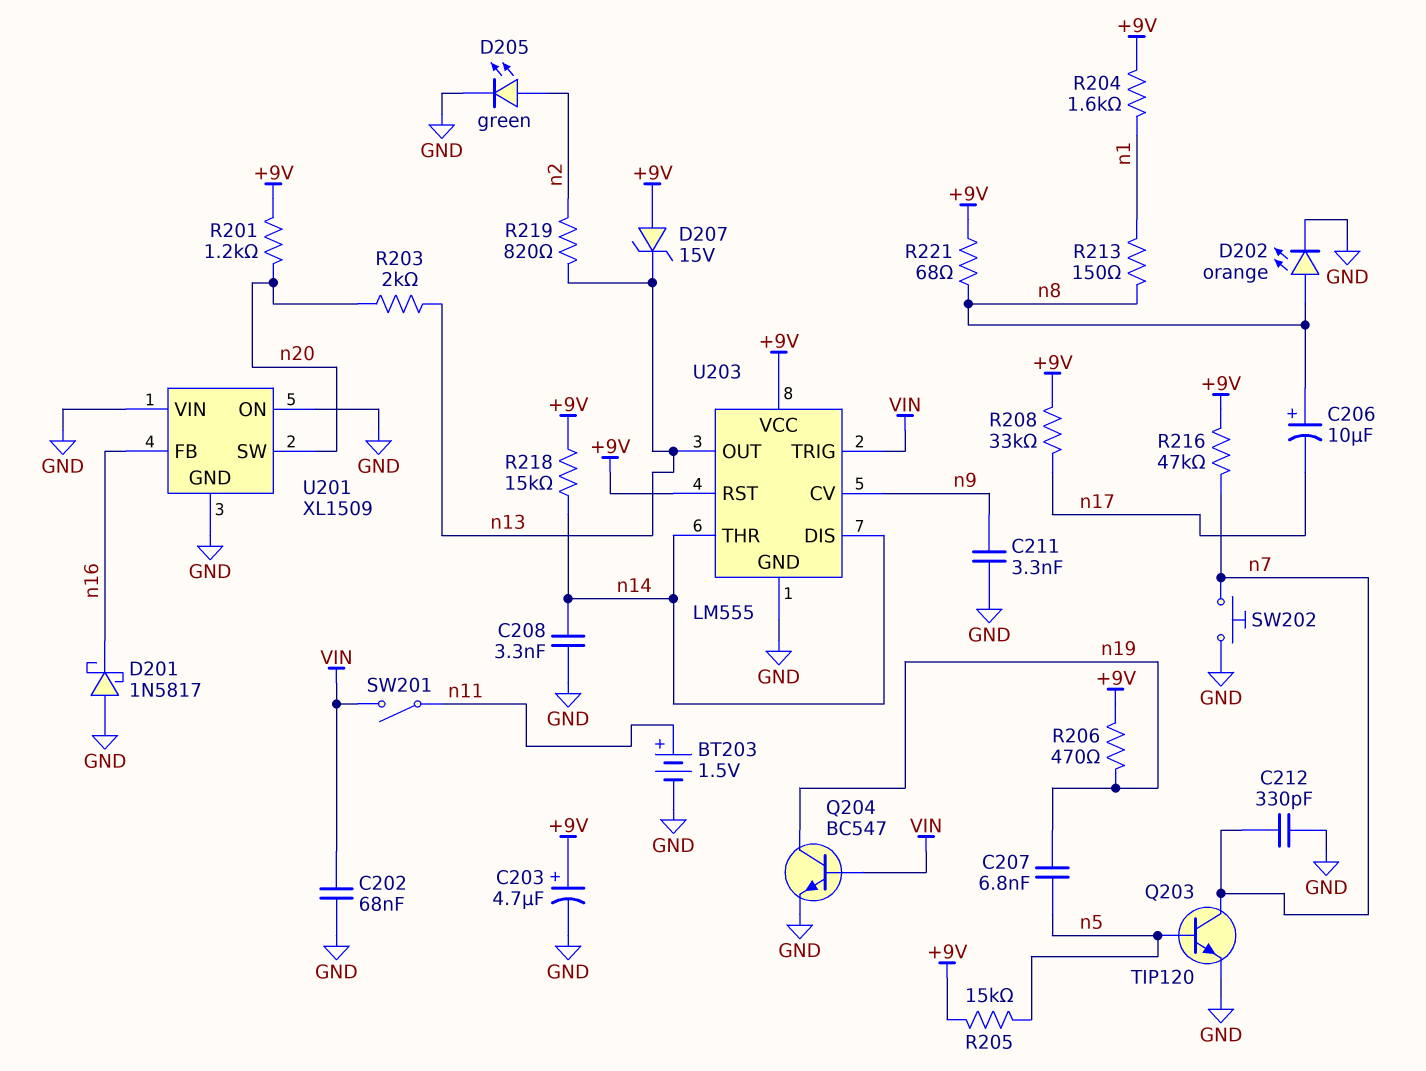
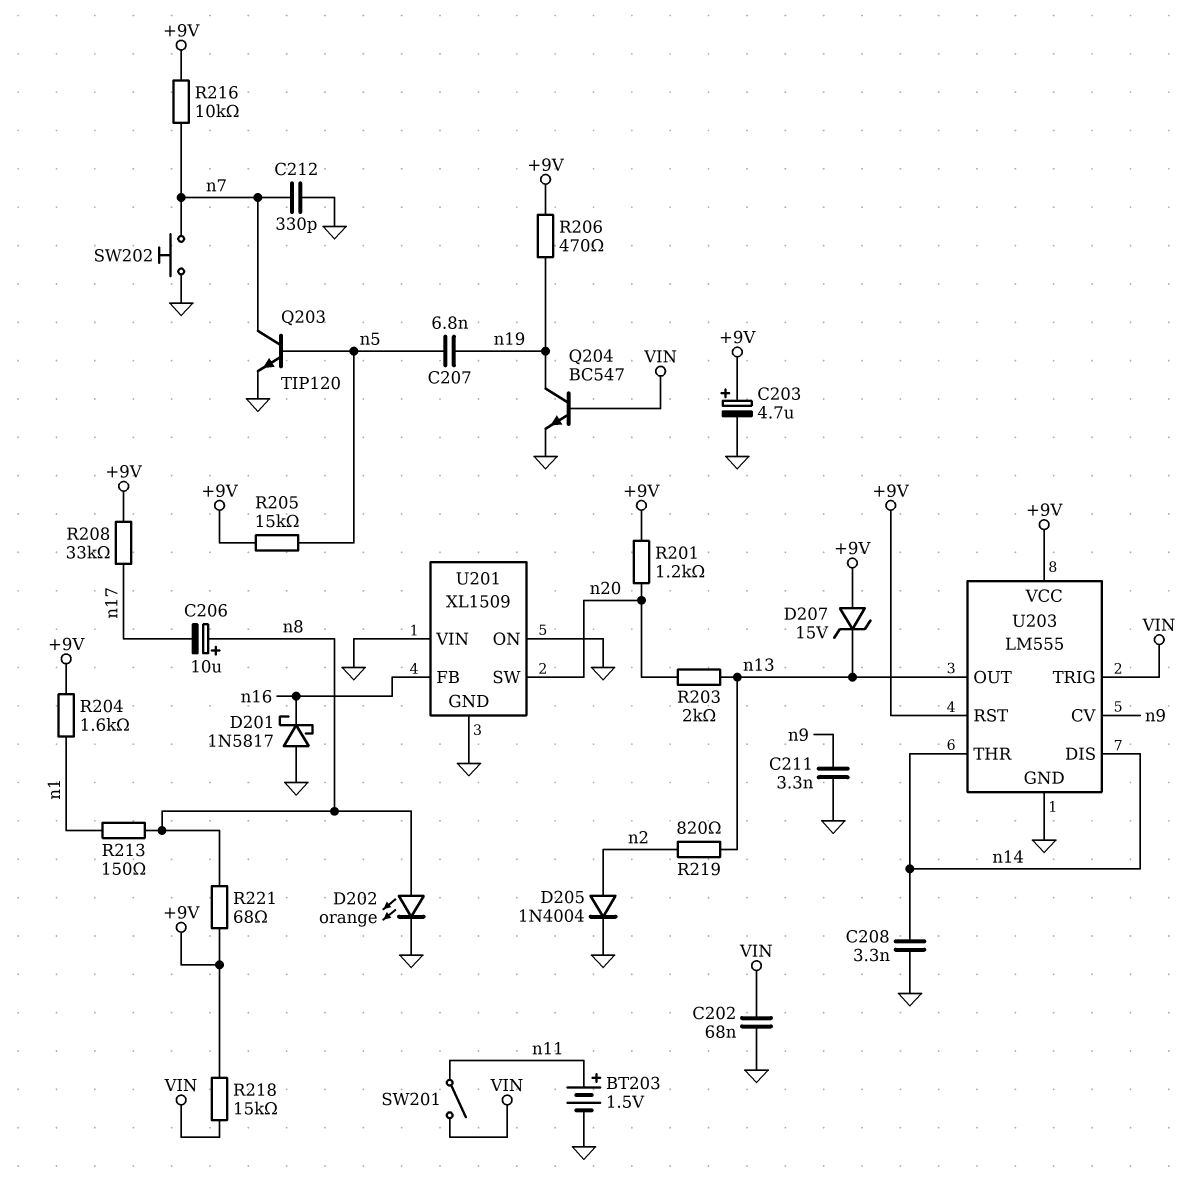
D205: LED green (A n2, K GND) -> diode 1N4004 (A n2, K GND)
R216: 47k (+9V, n7) -> 10k (+9V, n7)
R218: 15k (+9V, n14) -> 15k (+9V, VIN)

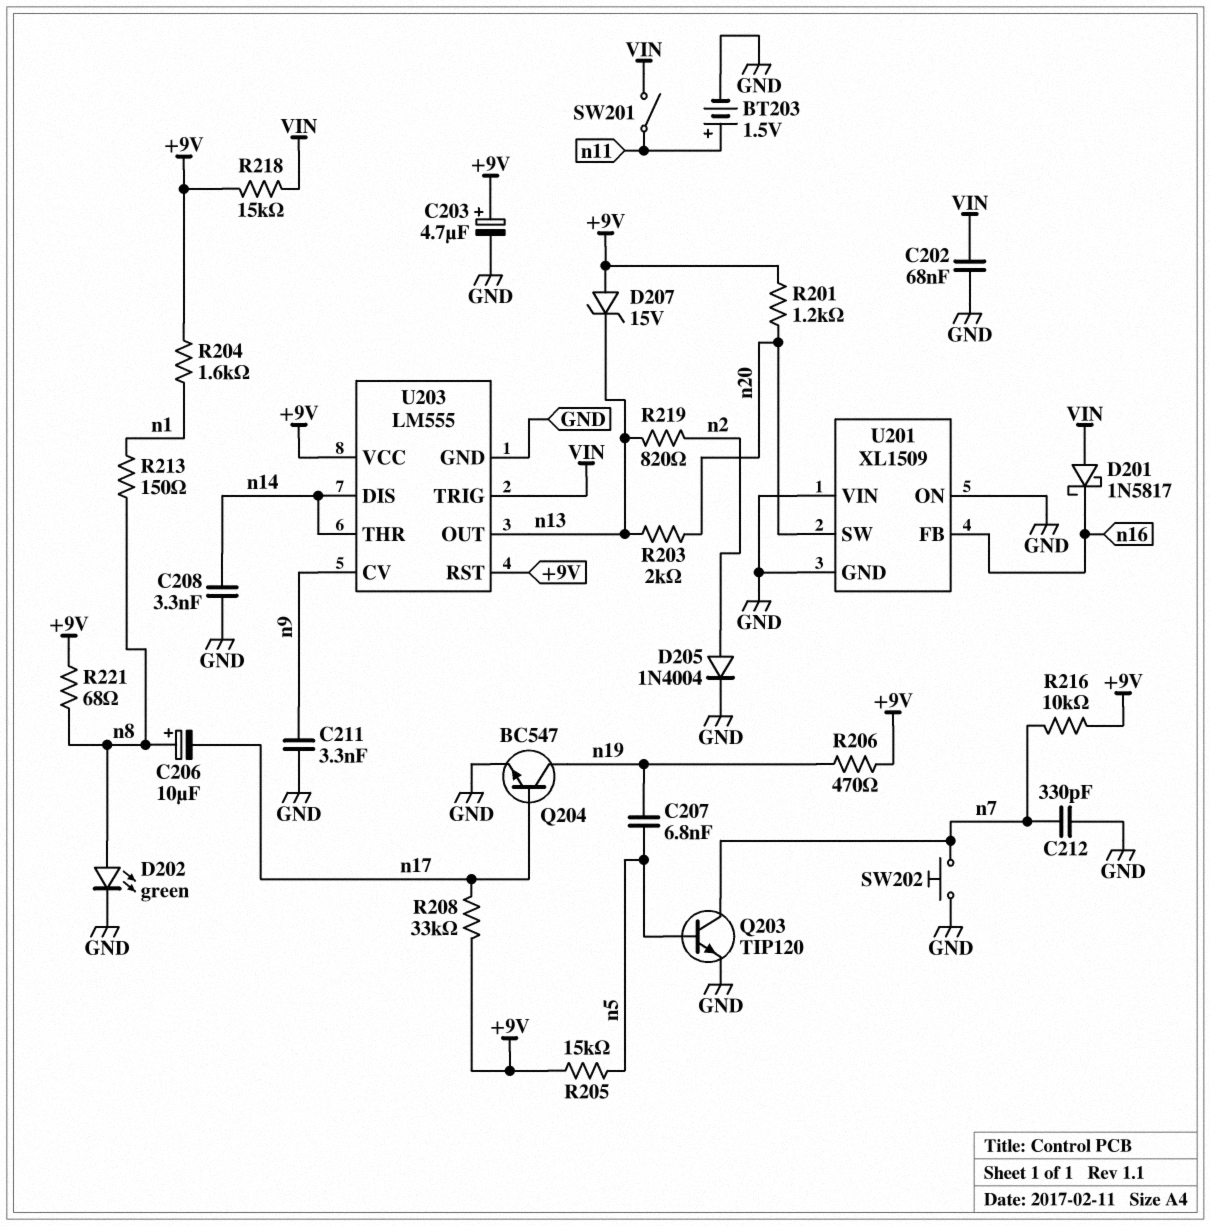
D201: schottky 1N5817 (A GND, K n16) -> schottky 1N5817 (A VIN, K n16)
D202: LED orange (A n8, K GND) -> LED green (A n8, K GND)
Q204: NPN BC547 (B VIN, C n19, E GND) -> NPN BC547 (B n17, C n19, E GND)

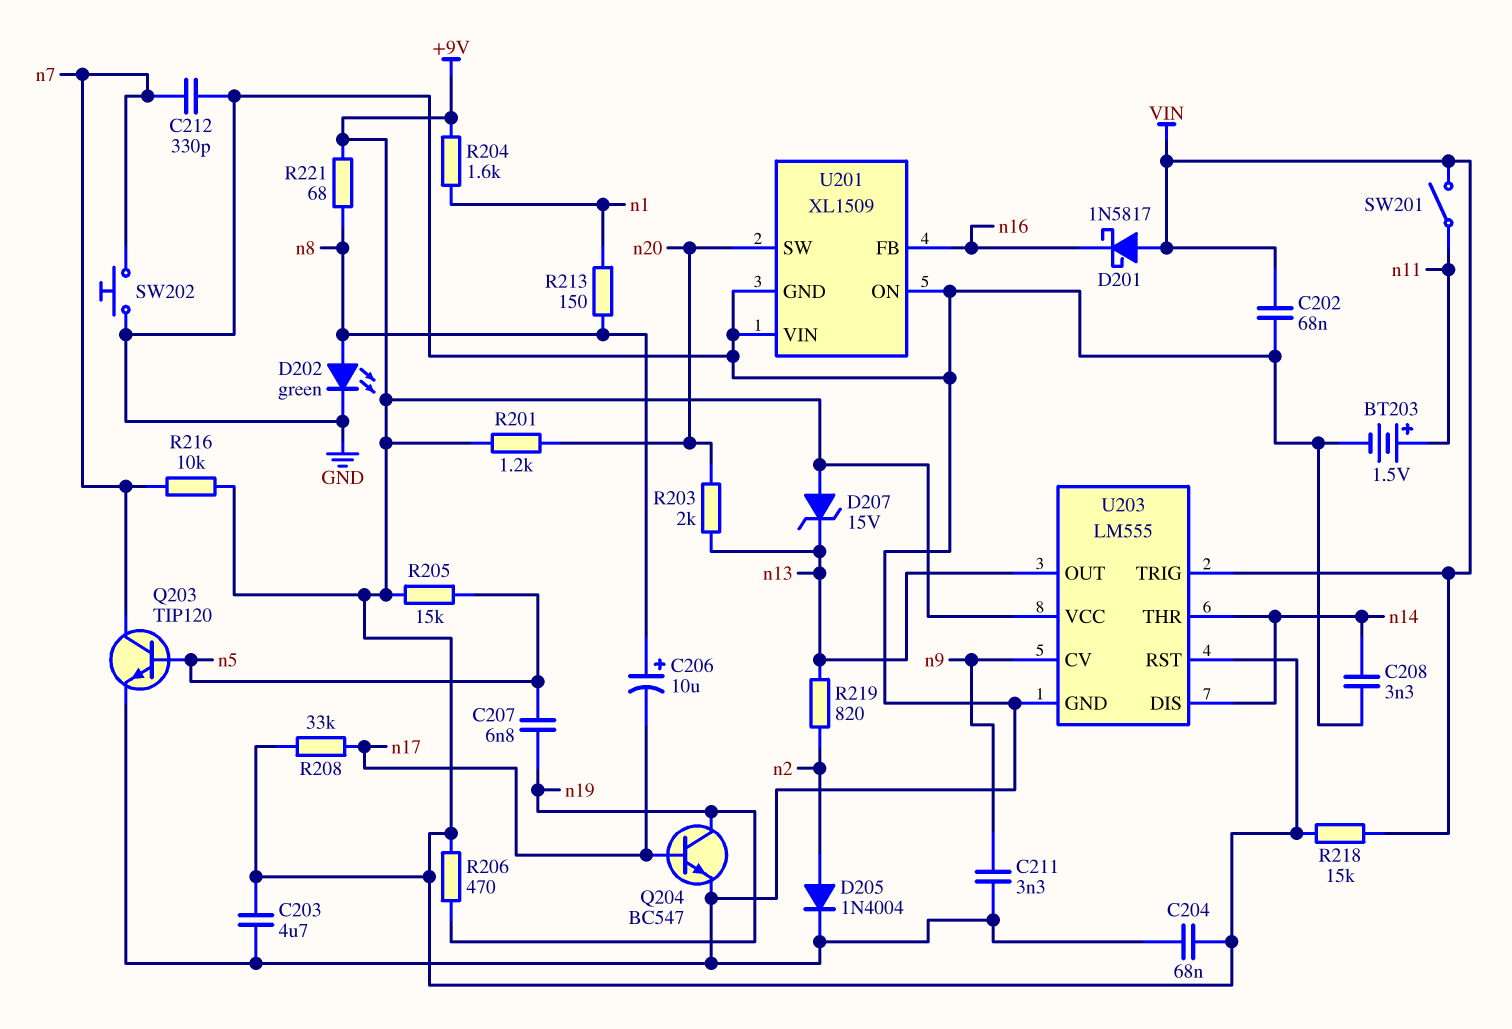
C203: 4.7uF (plus +9V, minus GND) -> 4.7uF (+9V, GND)
C204: none -> 68nF (+9V, GND)

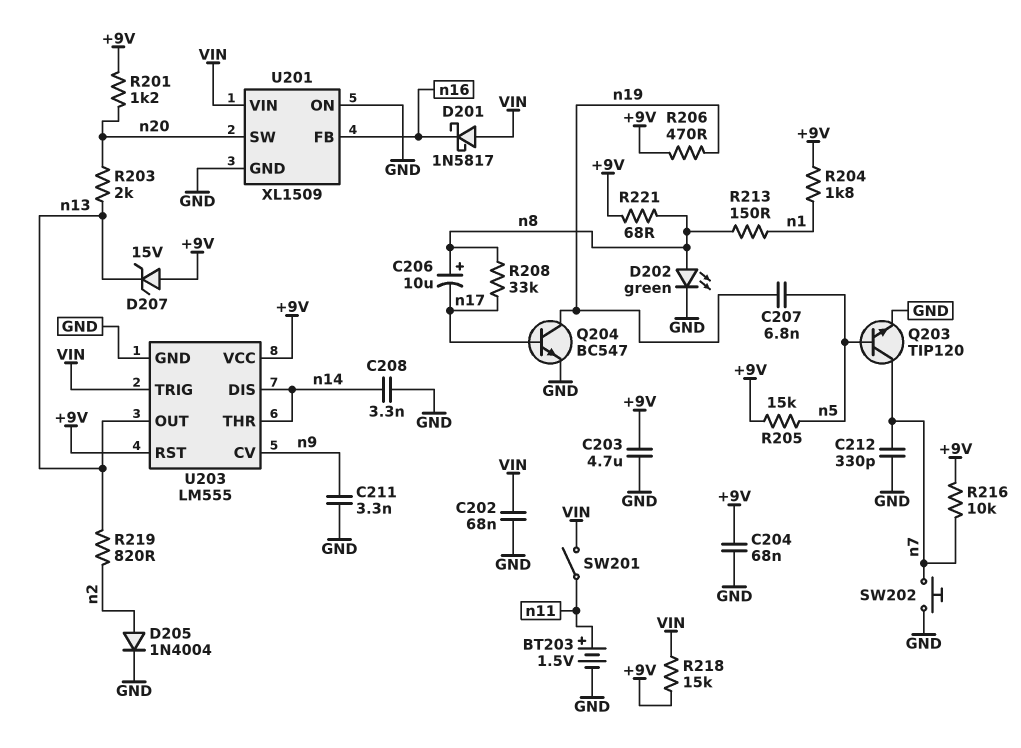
R204: 1.6k (+9V, n1) -> 1.8k (+9V, n1)
R208: 33k (+9V, n17) -> 33k (n8, n17)
U201 pin VIN: GND -> VIN

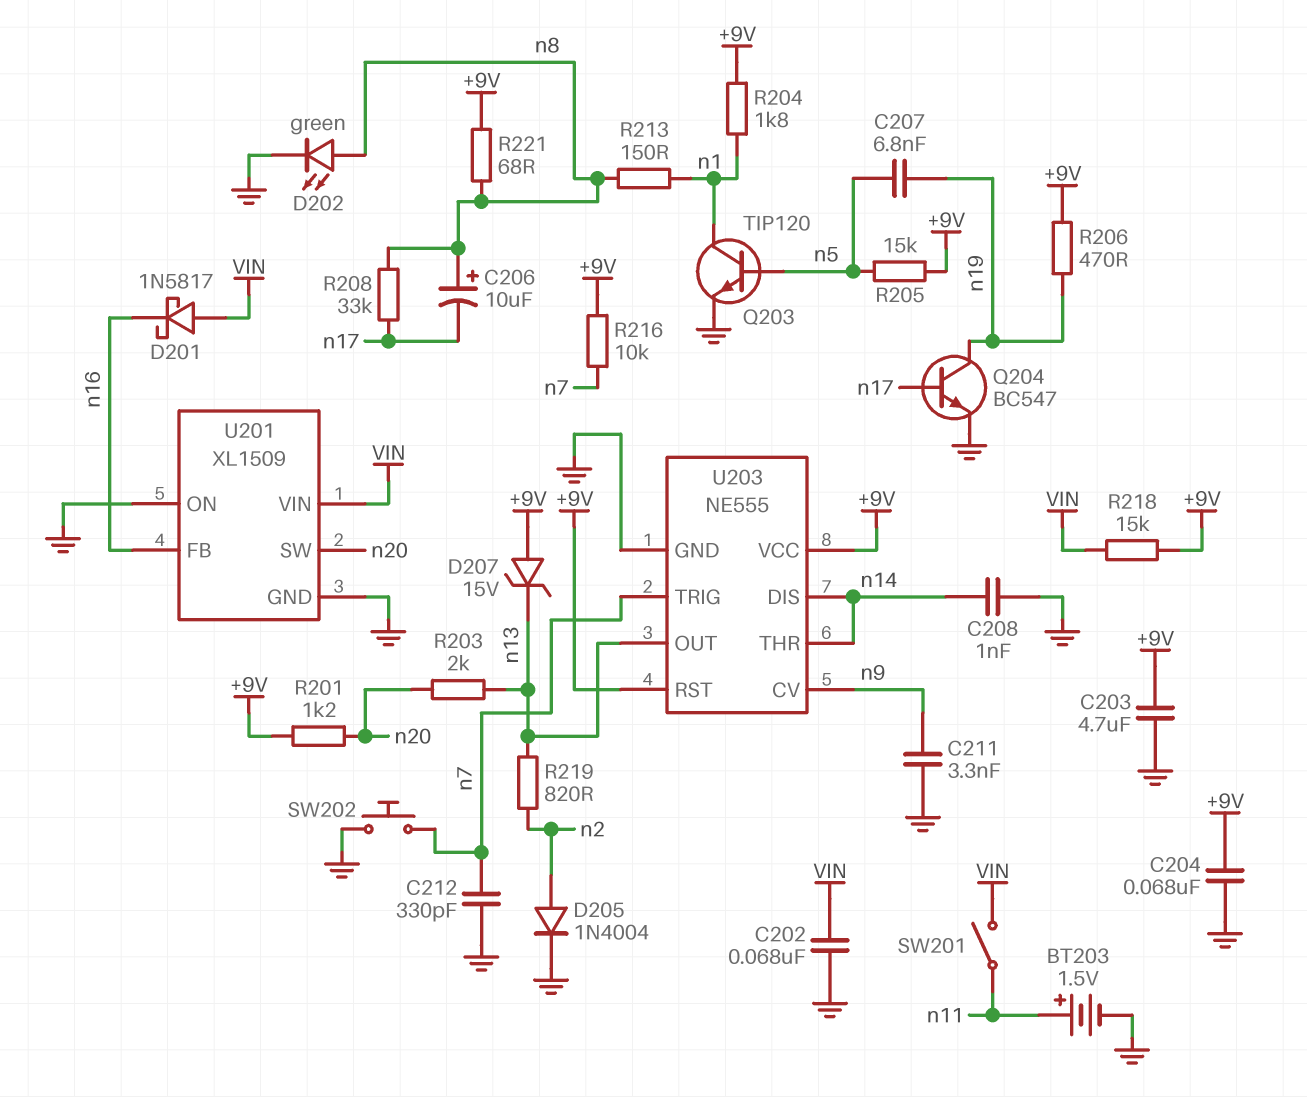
C208: 3.3nF (GND, n14) -> 1nF (GND, n14)
Q203: NPN TIP120 (B n5, C n7, E GND) -> NPN TIP120 (B n5, C n1, E GND)
U203: LM555 -> NE555
U203 pin TRIG: VIN -> n7

